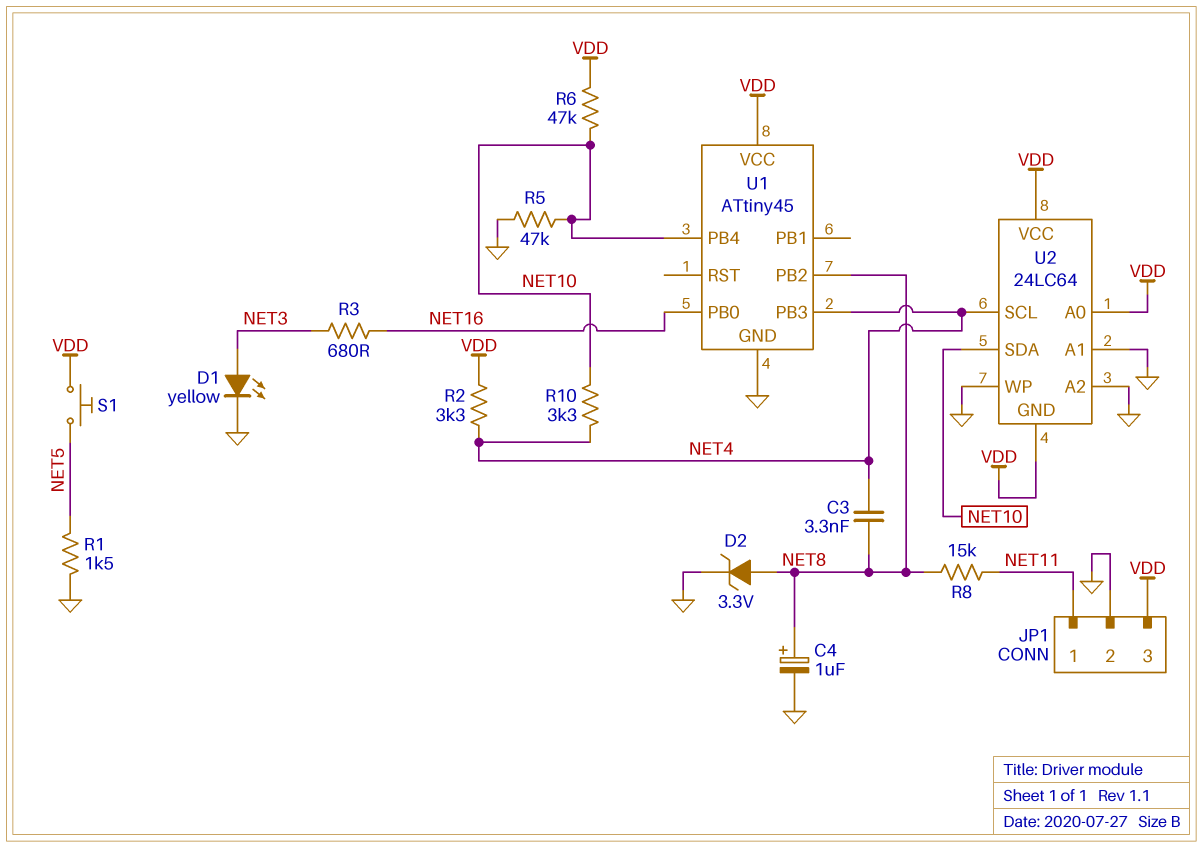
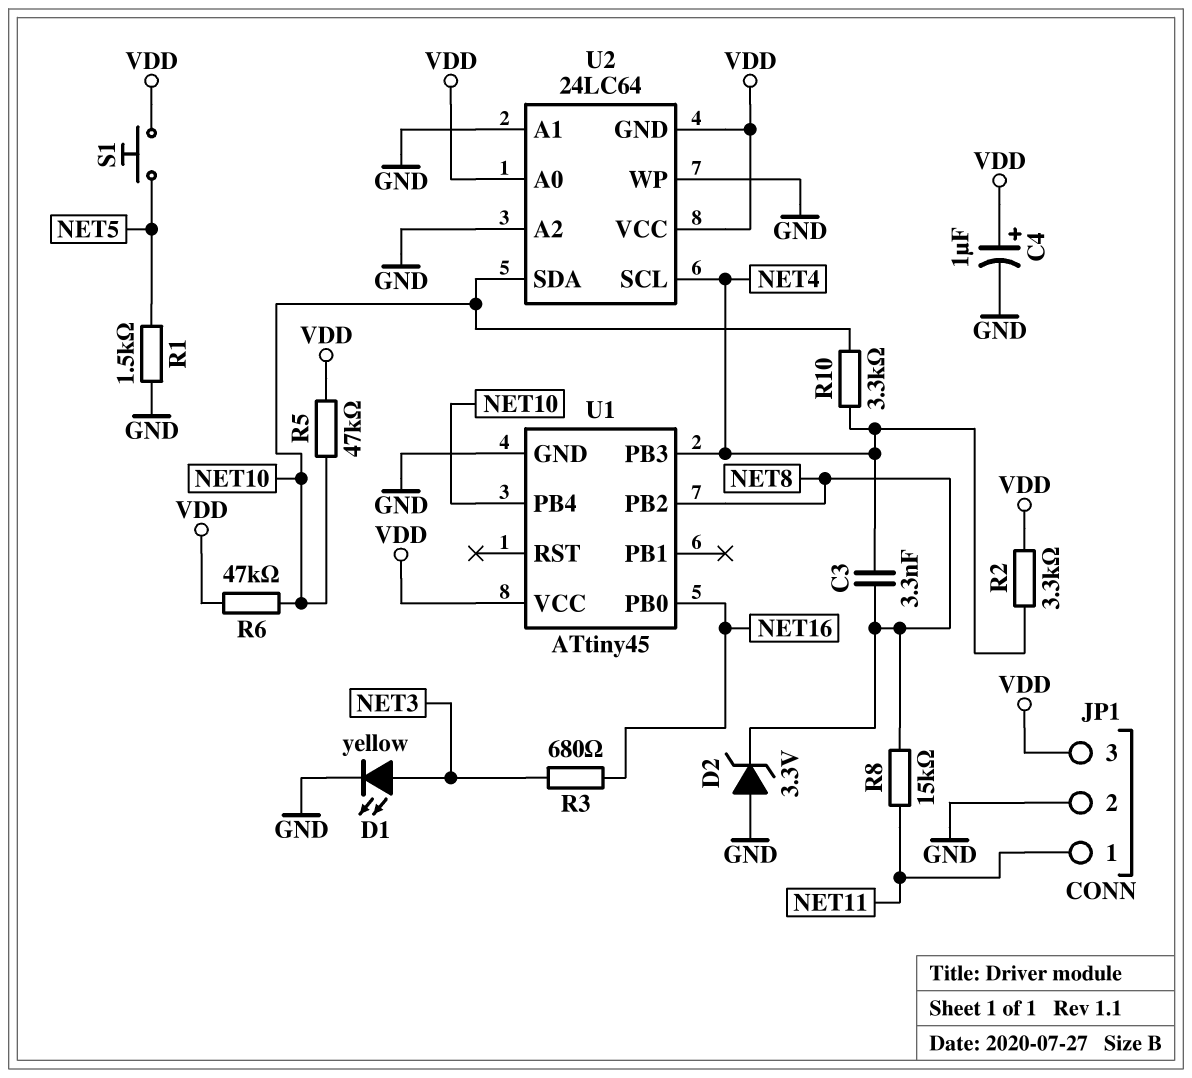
C4: 1uF (plus NET8, minus GND) -> 1uF (plus VDD, minus GND)
D2: zener 3.3V (A NET8, K GND) -> zener 3.3V (A GND, K NET8)
R5: 47k (GND, NET10) -> 47k (NET10, VDD)

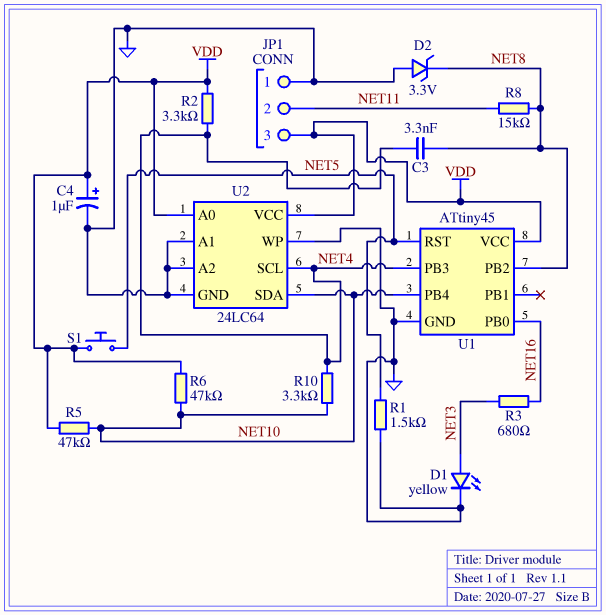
JP1 pin 1: NET11 -> GND
JP1 pin 2: GND -> NET11
U1 pin RST: none -> NET5
U2 pin GND: VDD -> GND

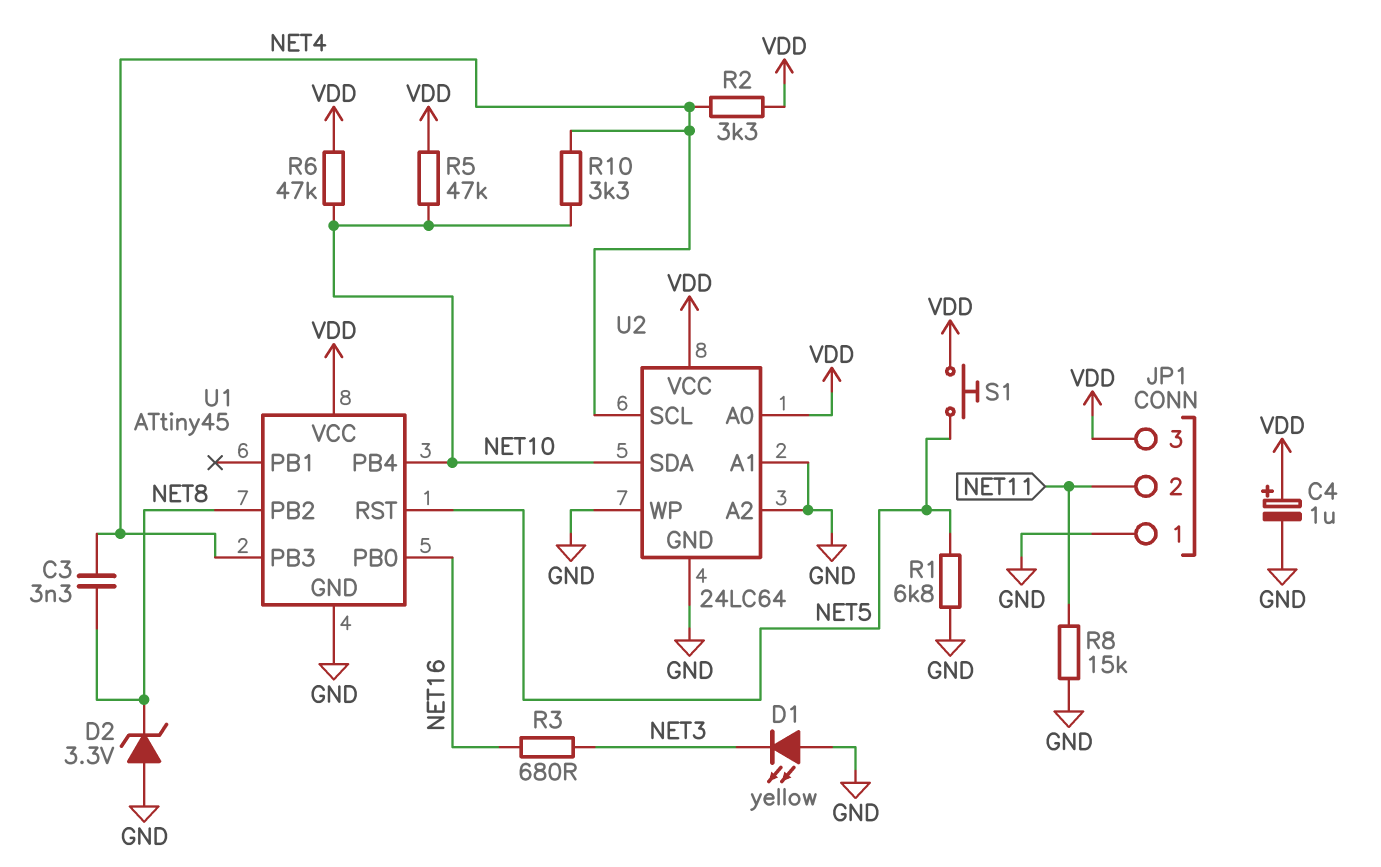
D1: LED yellow (A NET3, K GND) -> LED yellow (A GND, K NET3)
R1: 1.5k (GND, NET5) -> 6.8k (GND, NET5)
R8: 15k (NET8, NET11) -> 15k (GND, NET11)

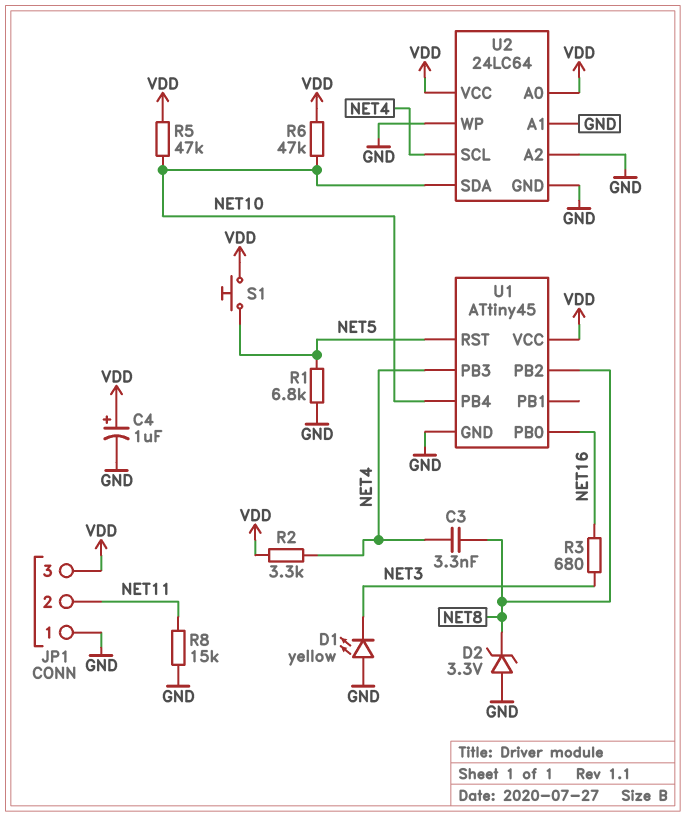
R10: 3.3k (NET4, NET10) -> none

